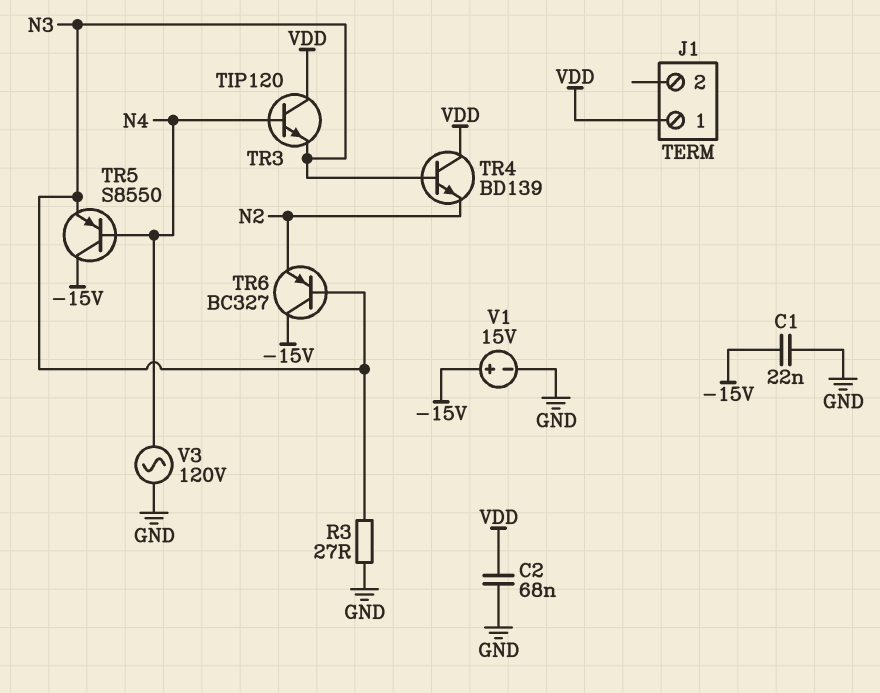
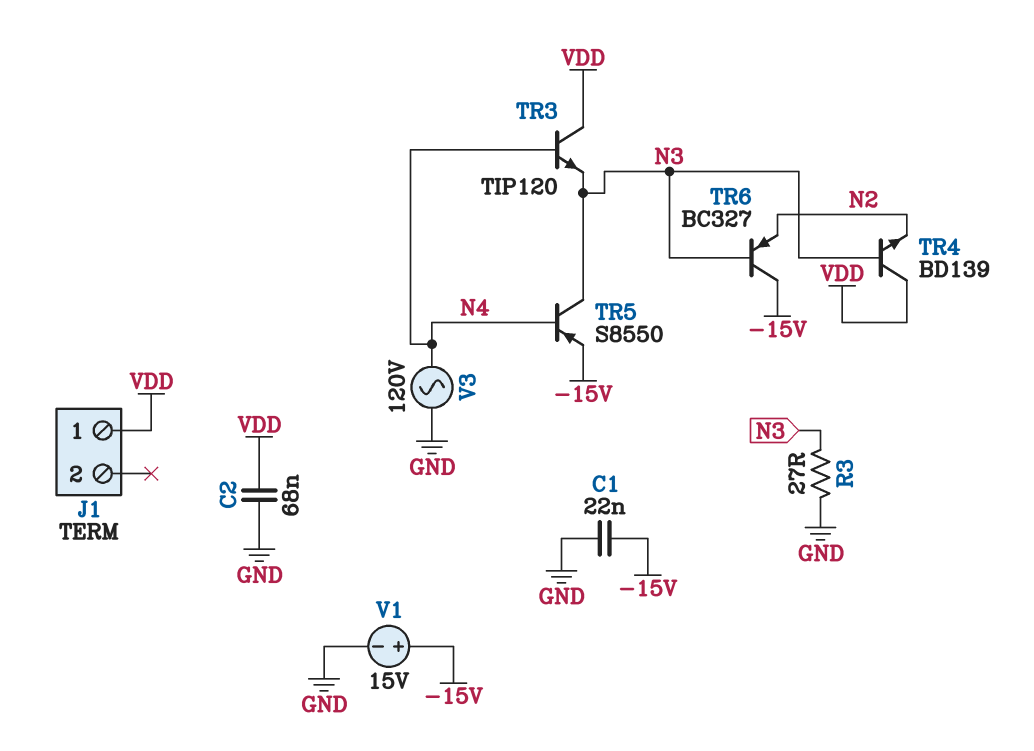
TR5: PNP S8550 (B N4, C -15V, E N3) -> PNP S8550 (B N4, C N3, E -15V)

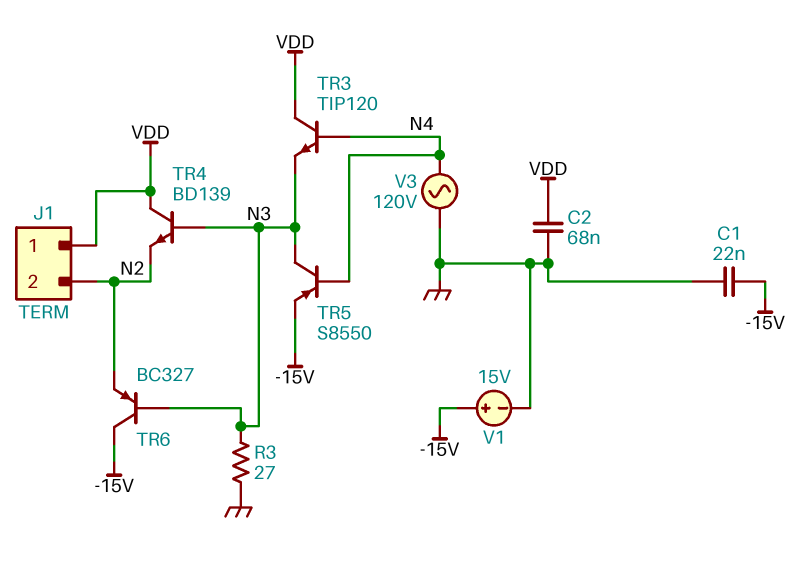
J1 pin 2: none -> N2

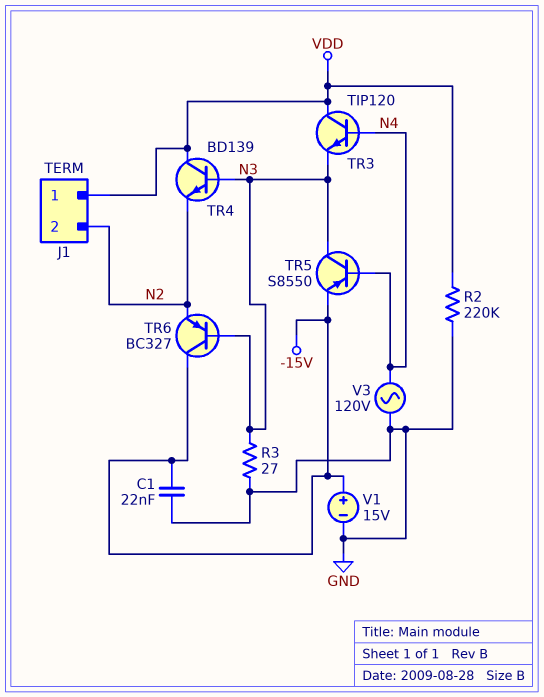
C2: 68nF (GND, VDD) -> none
R2: none -> 220k (GND, VDD)

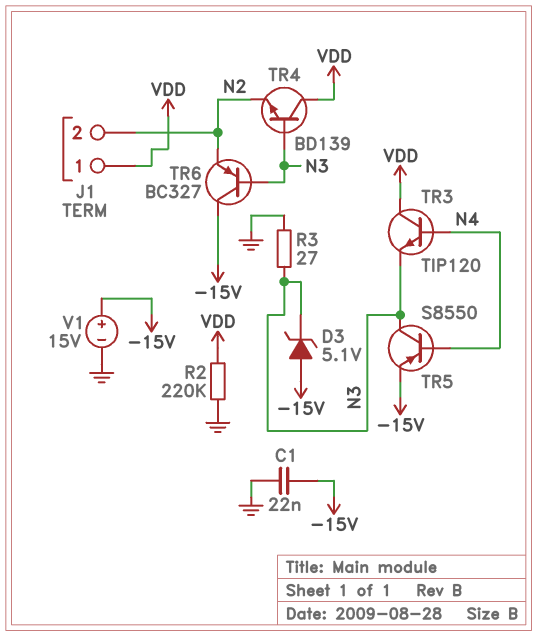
D3: none -> zener 5.1V (A -15V, K N3)
V3: AC 120V (GND, N4) -> none

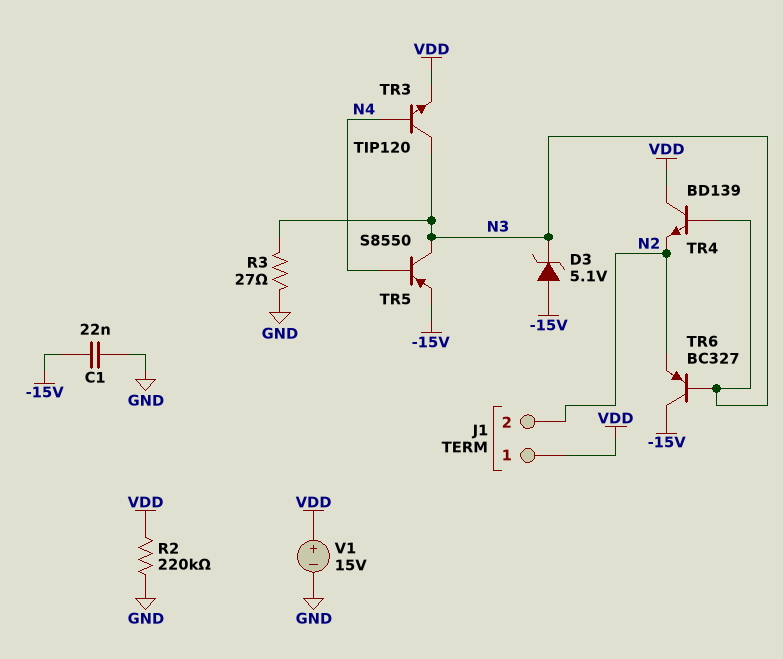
TR3: NPN TIP120 (B N4, C VDD, E N3) -> NPN TIP120 (B N4, C N3, E VDD)
V1: 15V (plus -15V, minus GND) -> 15V (plus VDD, minus GND)

